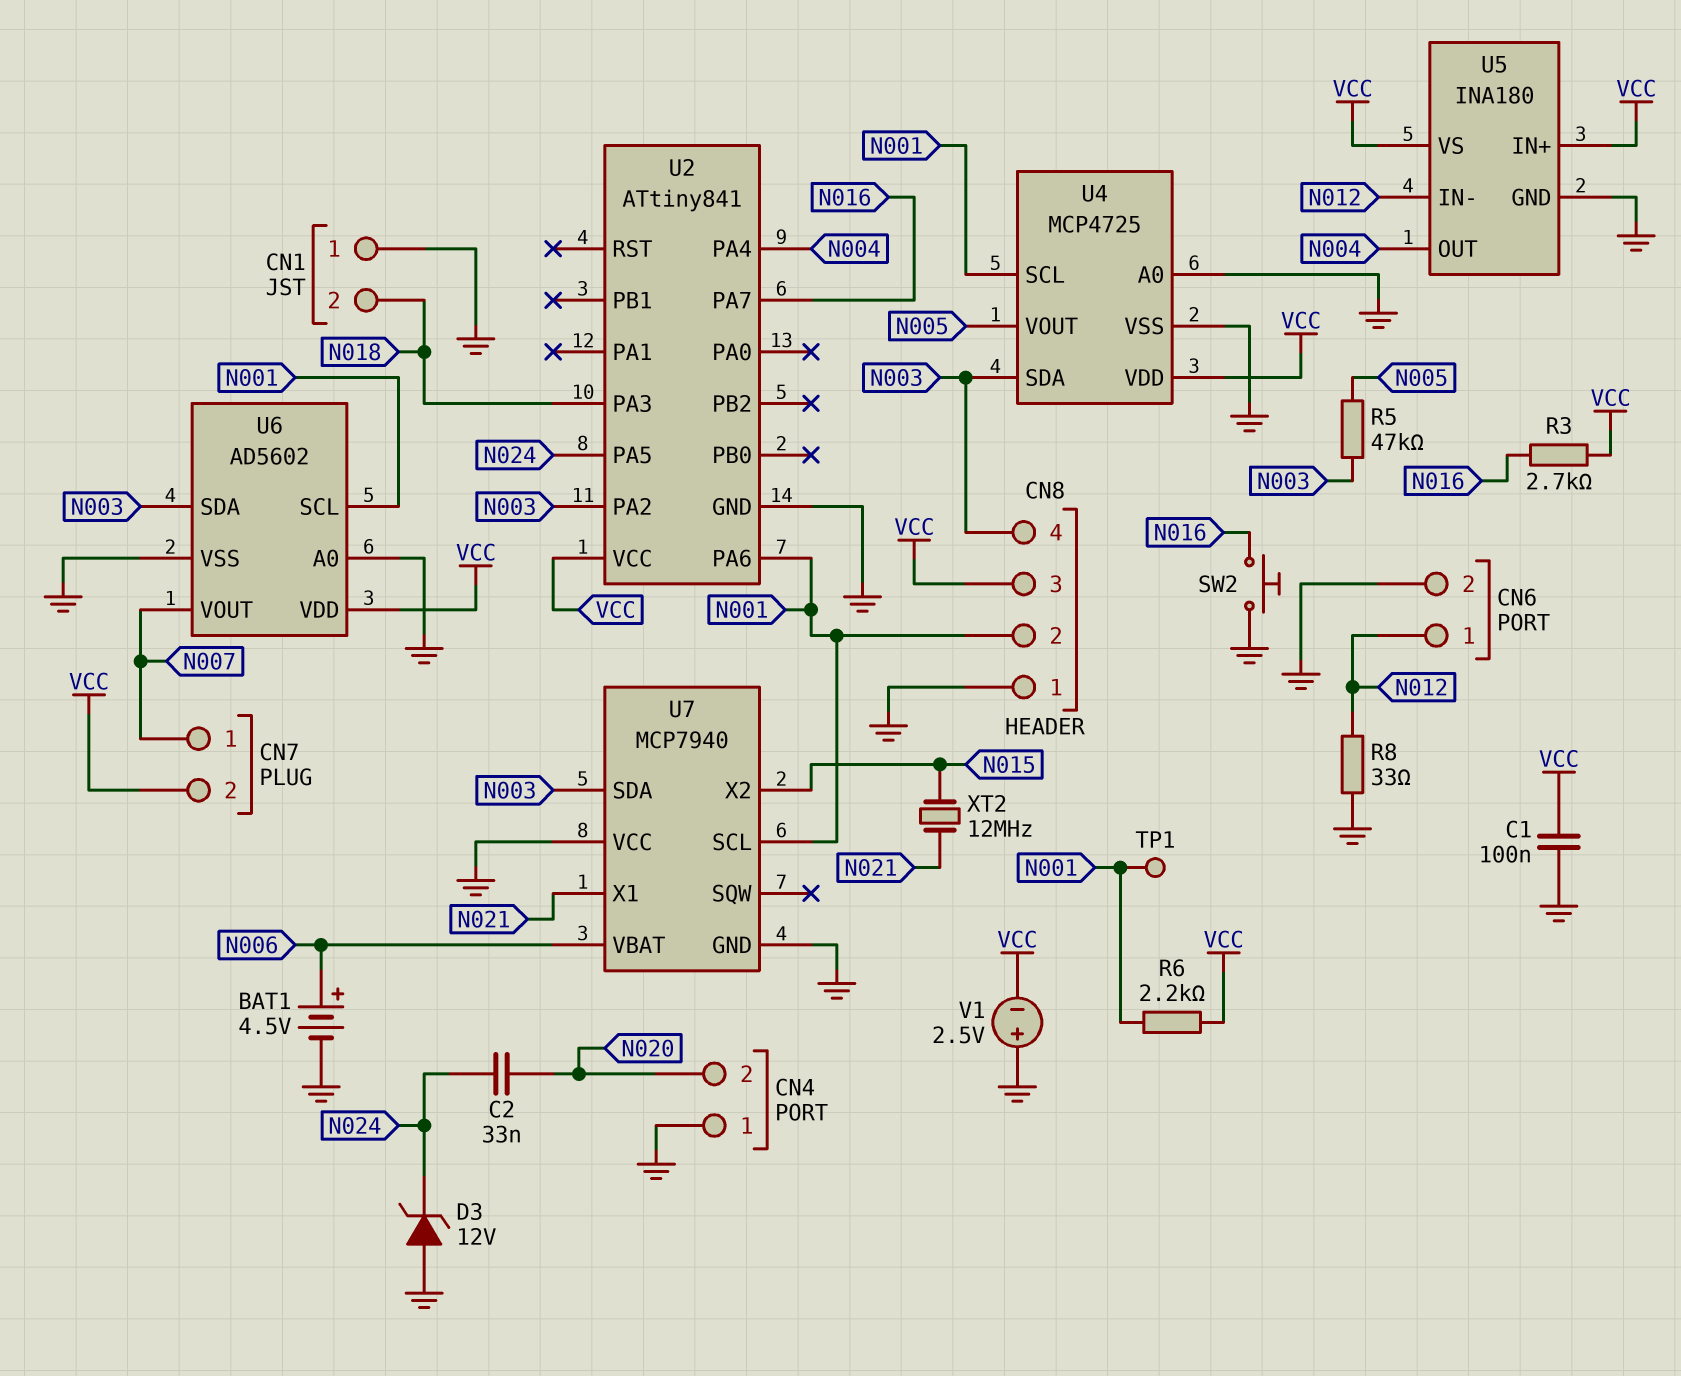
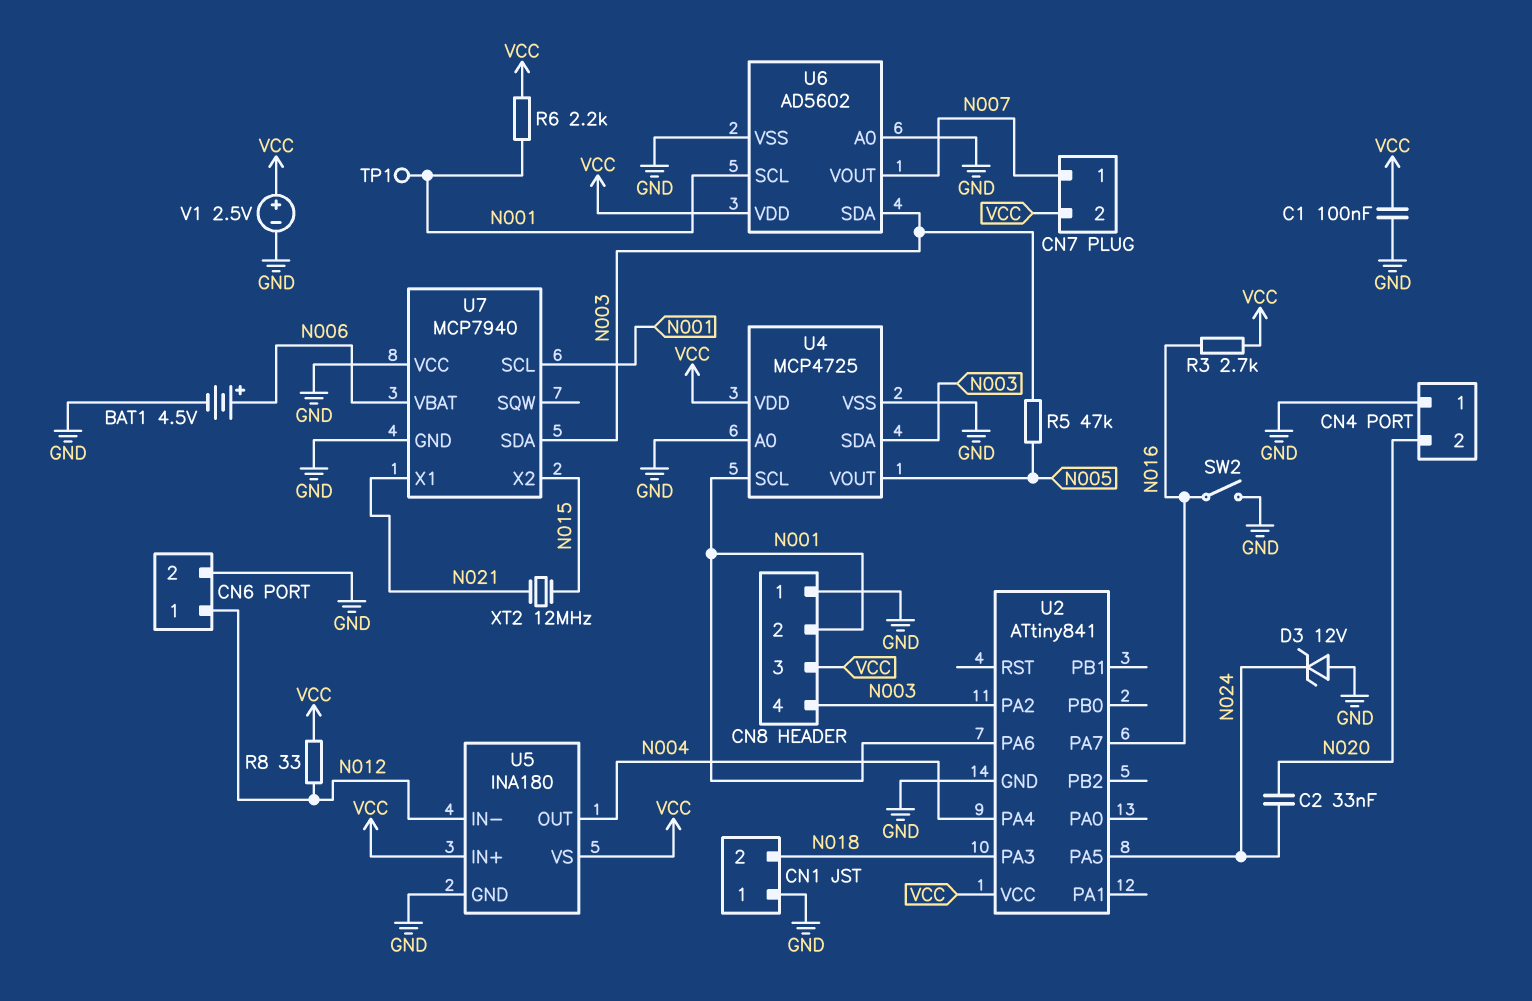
R8: 33 (GND, N012) -> 33 (N012, VCC)
SW2: button (GND, N016) -> switch (GND, N016)
V1: 2.5V (plus GND, minus VCC) -> 2.5V (plus VCC, minus GND)

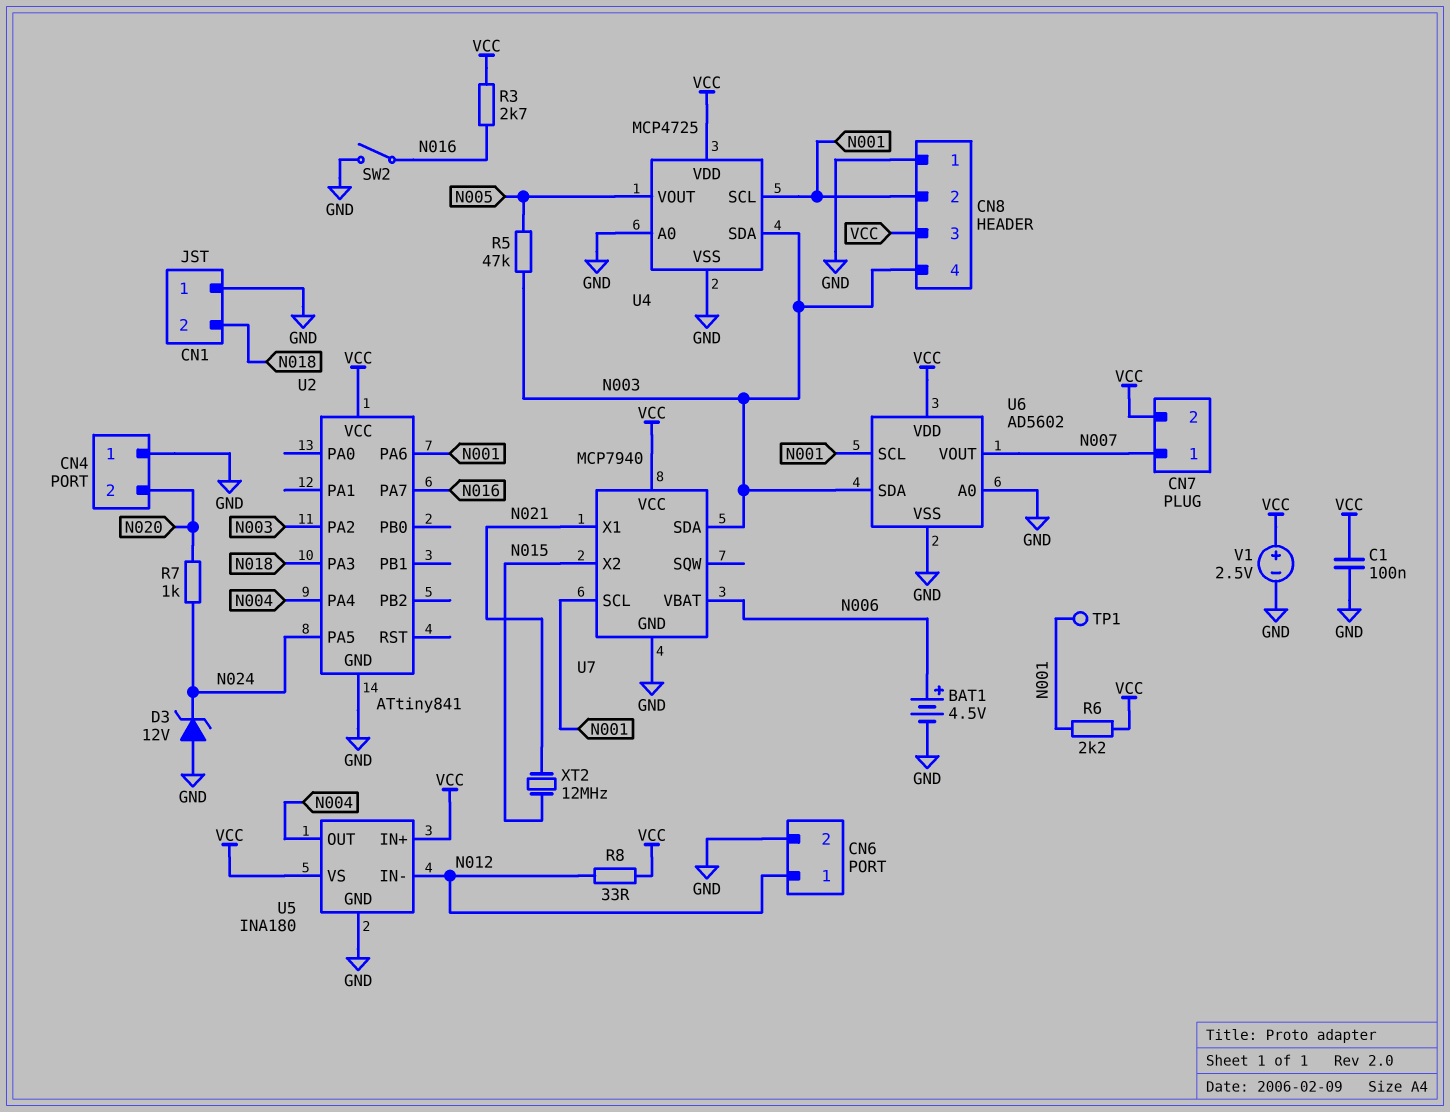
C2: 33nF (N020, N024) -> none
R7: none -> 1k (N020, N024)
U7 pin VCC: GND -> VCC

